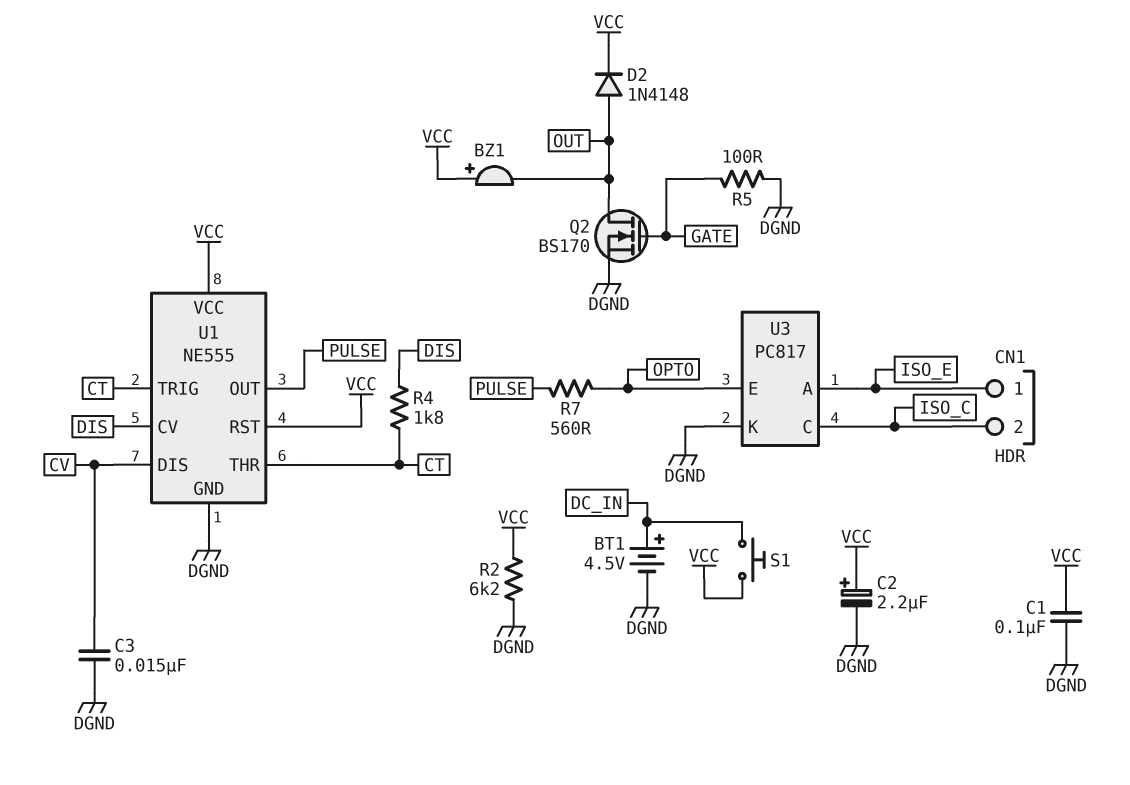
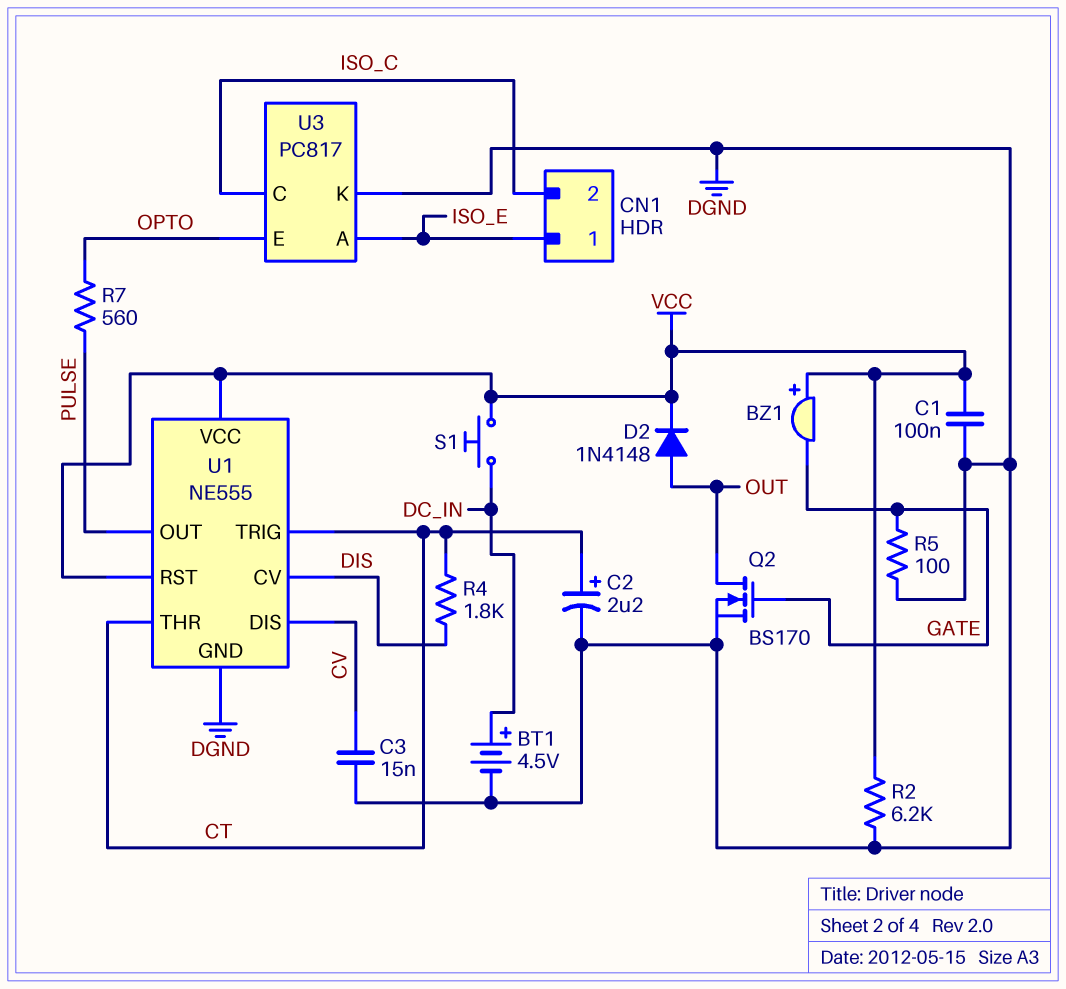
BZ1: buzzer (plus VCC, minus OUT) -> buzzer (plus VCC, minus GATE)
C2: 2.2uF (plus VCC, minus DGND) -> 2.2uF (plus CT, minus DGND)

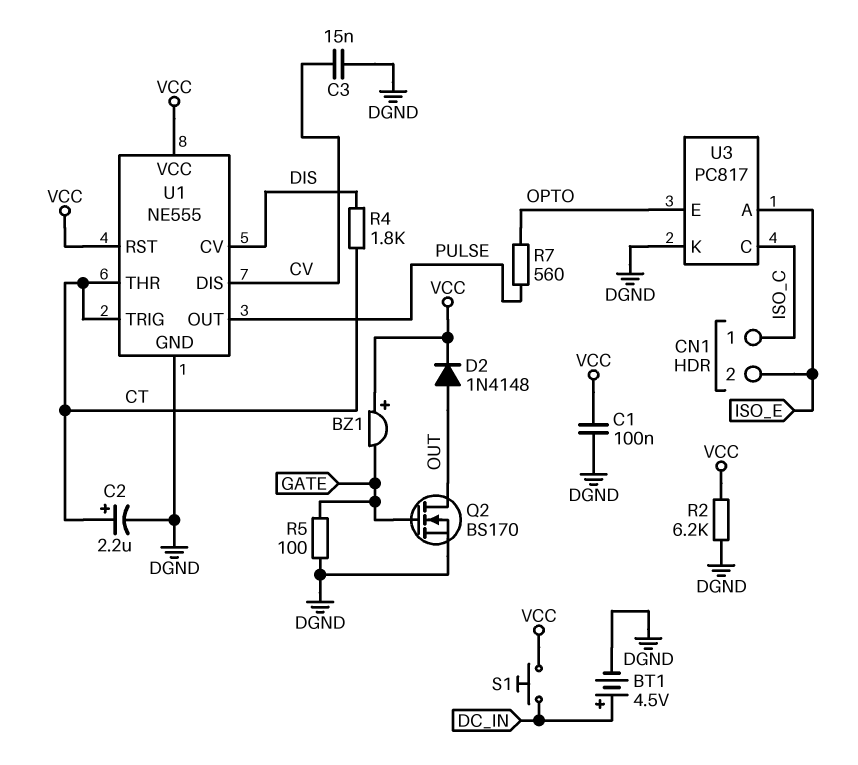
CN1 pin 1: ISO_E -> ISO_C
CN1 pin 2: ISO_C -> ISO_E

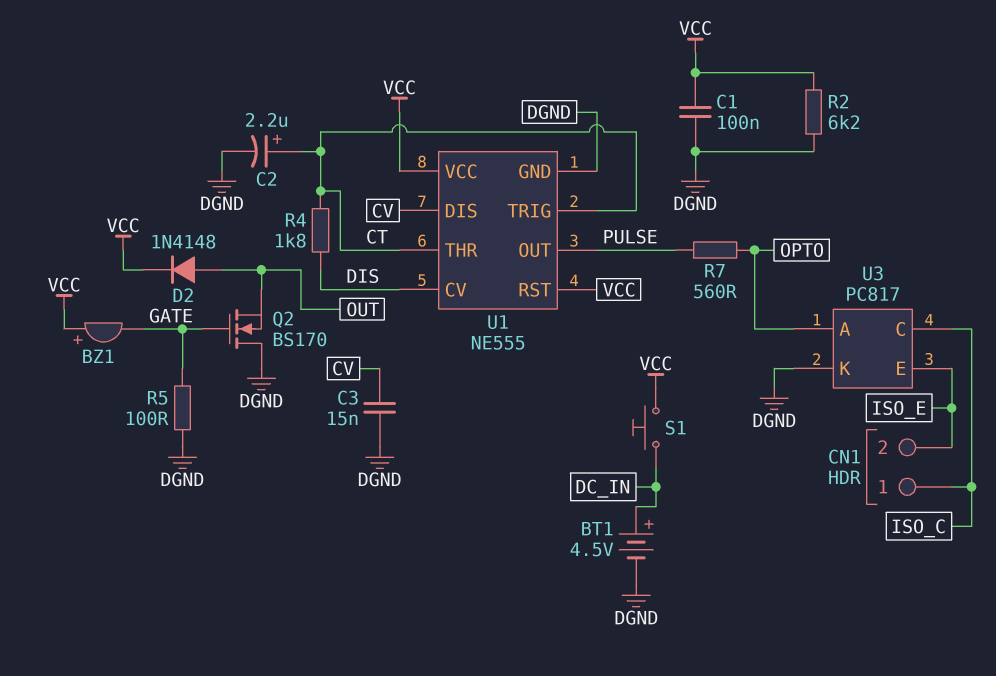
Q2: NMOS BS170 (G GATE, D OUT, S DGND) -> NMOS BS170 (G GATE, D DGND, S OUT)
U3 pin A: ISO_E -> OPTO
U3 pin E: OPTO -> ISO_E

